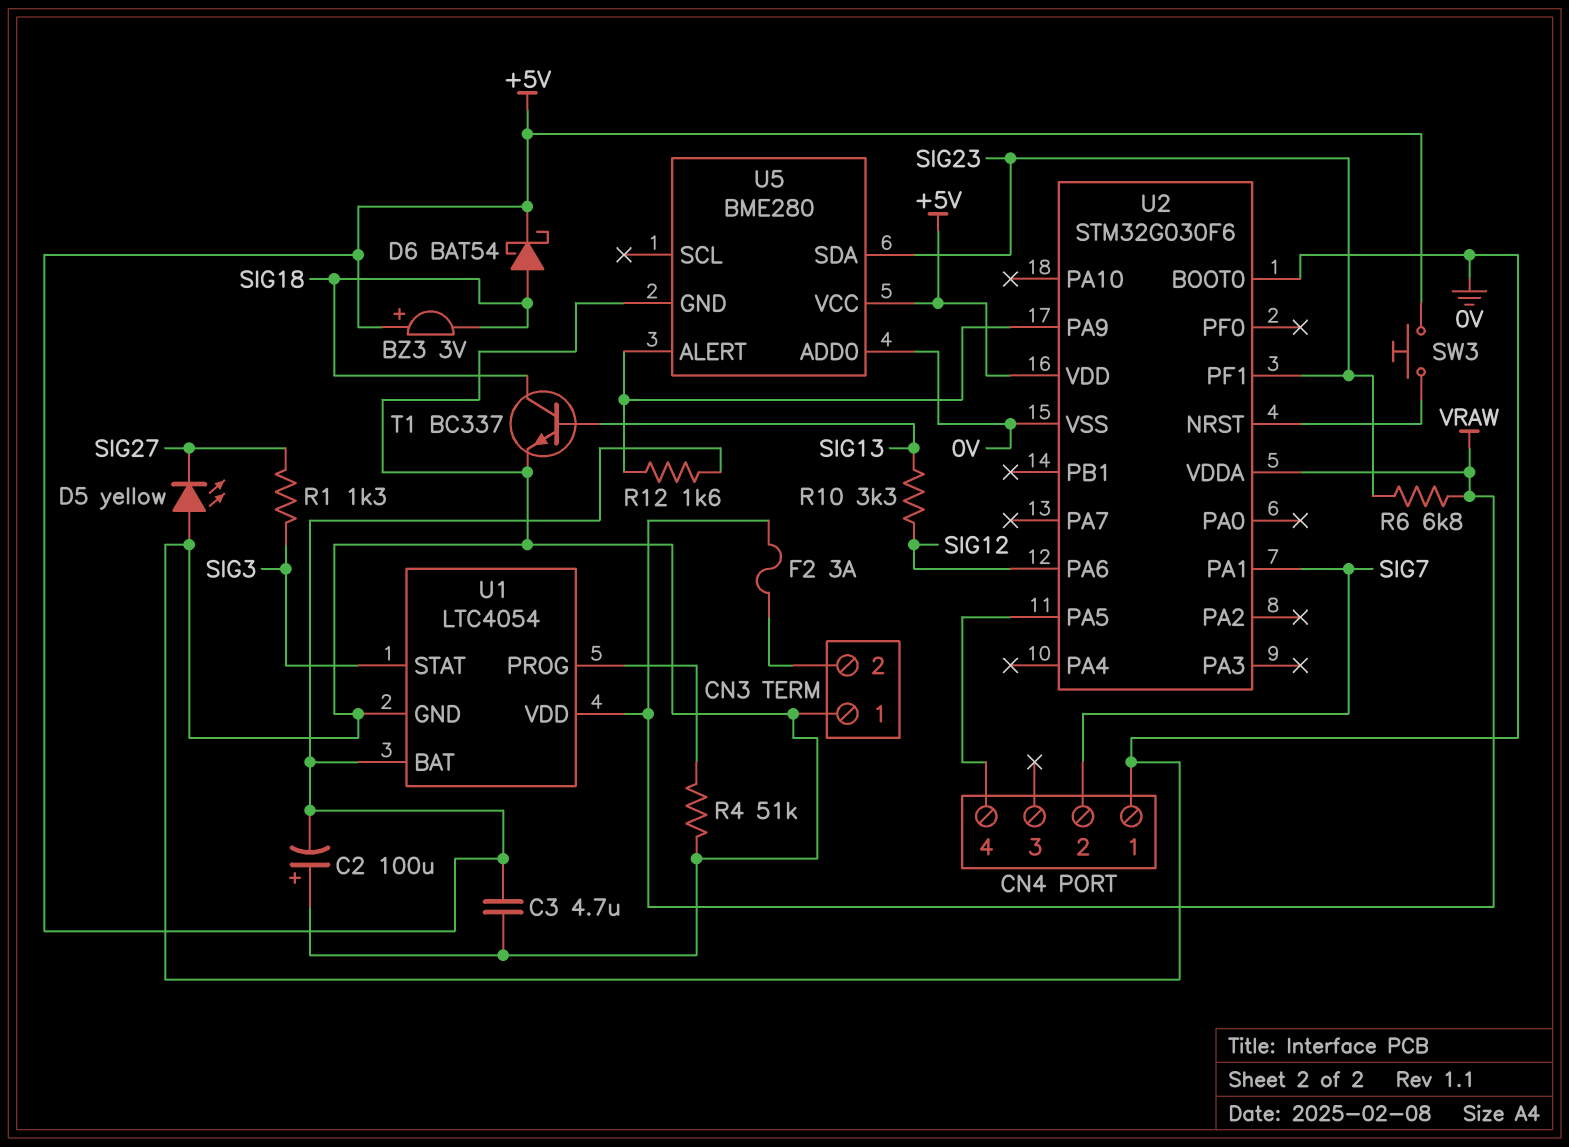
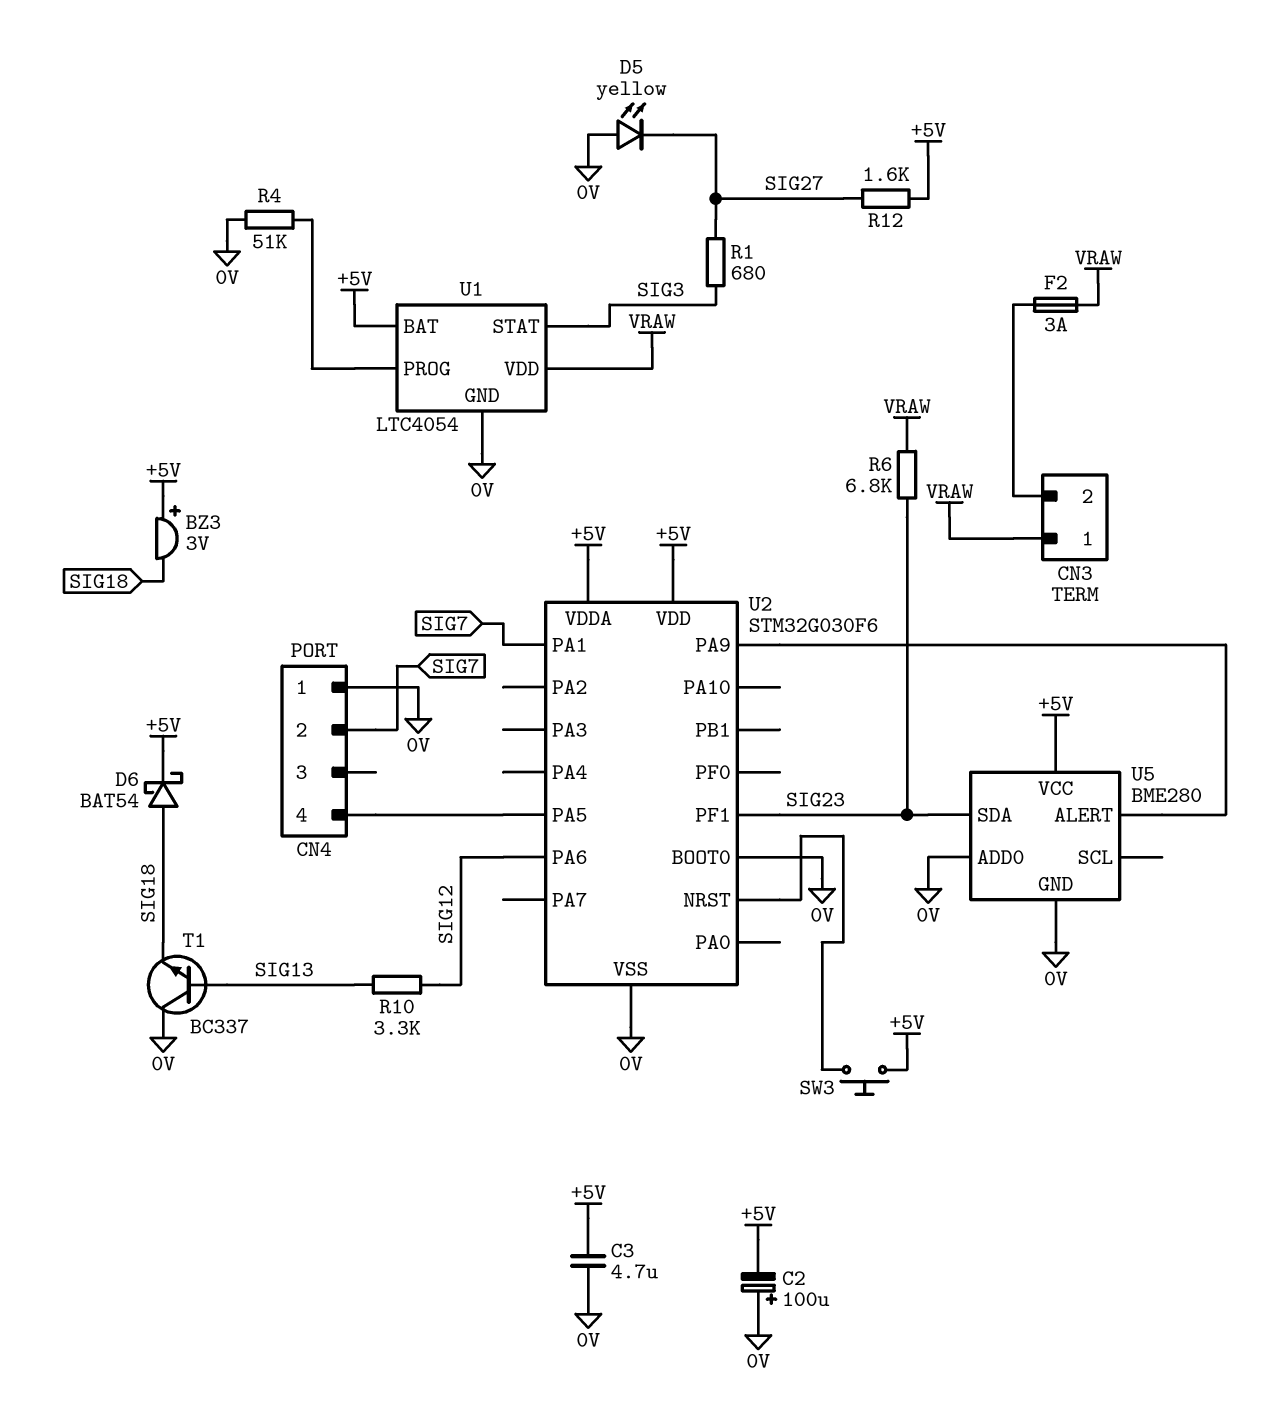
CN3 pin 1: 0V -> VRAW
R1: 1.3k (SIG3, SIG27) -> 680 (SIG3, SIG27)
R12: 1.6k (+5V, U2/PA9) -> 1.6k (+5V, SIG27)
T1: NPN BC337 (B SIG13, C SIG18, E 0V) -> NPN BC337 (B SIG13, C 0V, E SIG18)
U2 pin VDDA: VRAW -> +5V

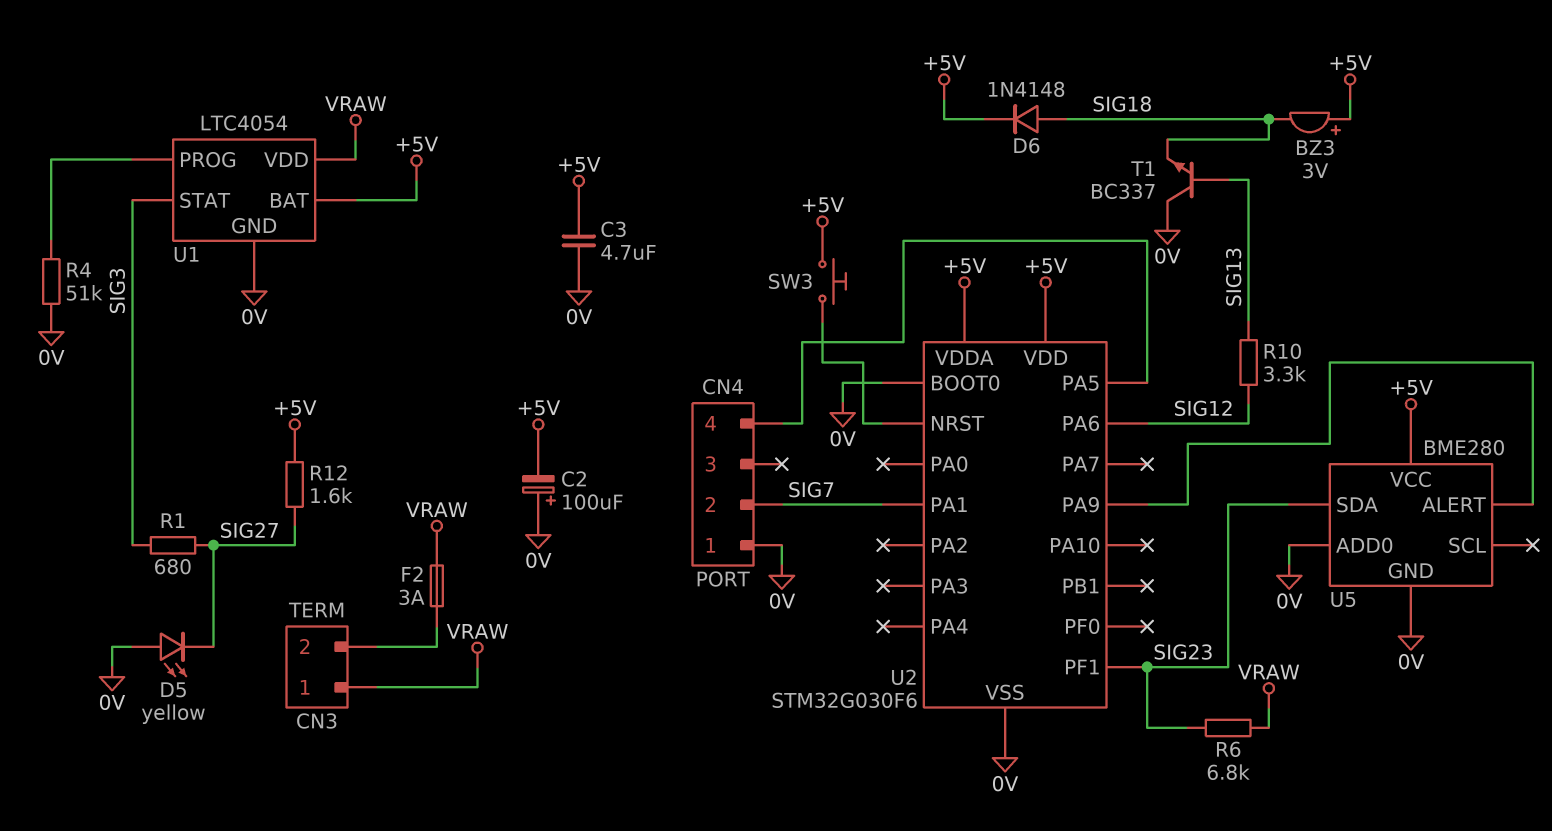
D6: schottky BAT54 (A SIG18, K +5V) -> diode 1N4148 (A SIG18, K +5V)

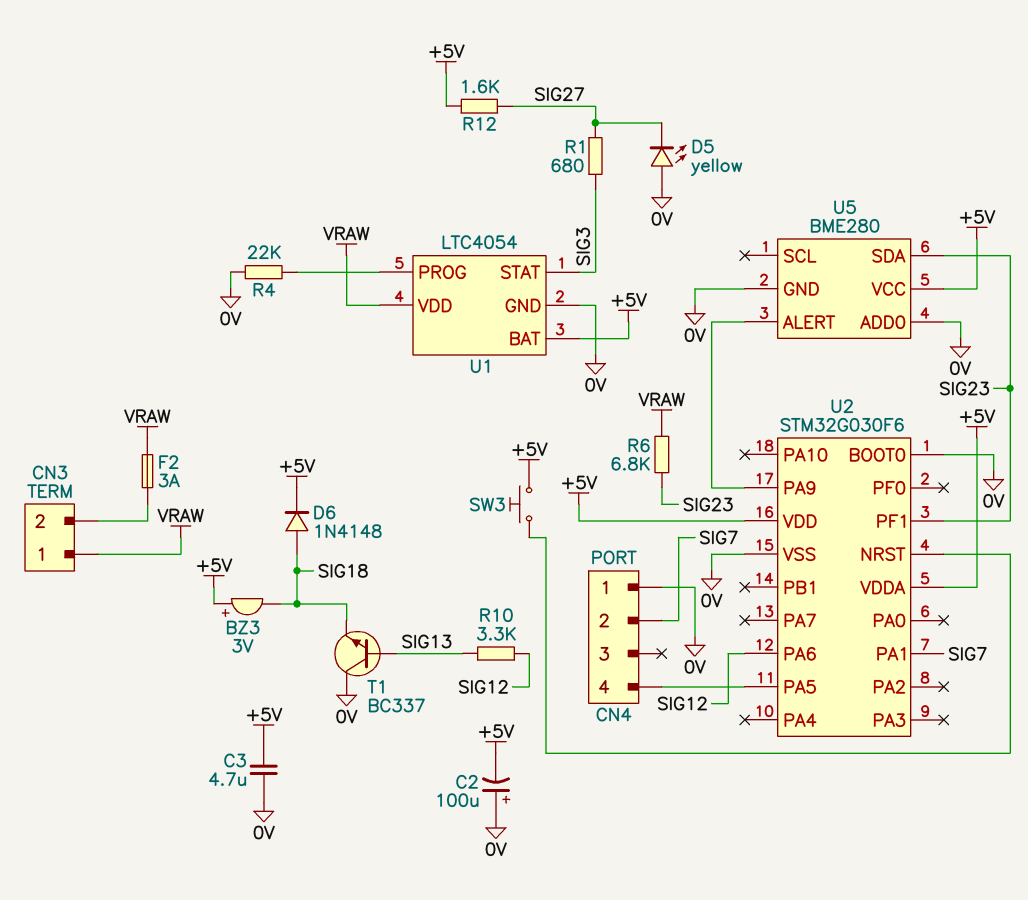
R4: 51k (0V, U1/PROG) -> 22k (0V, U1/PROG)

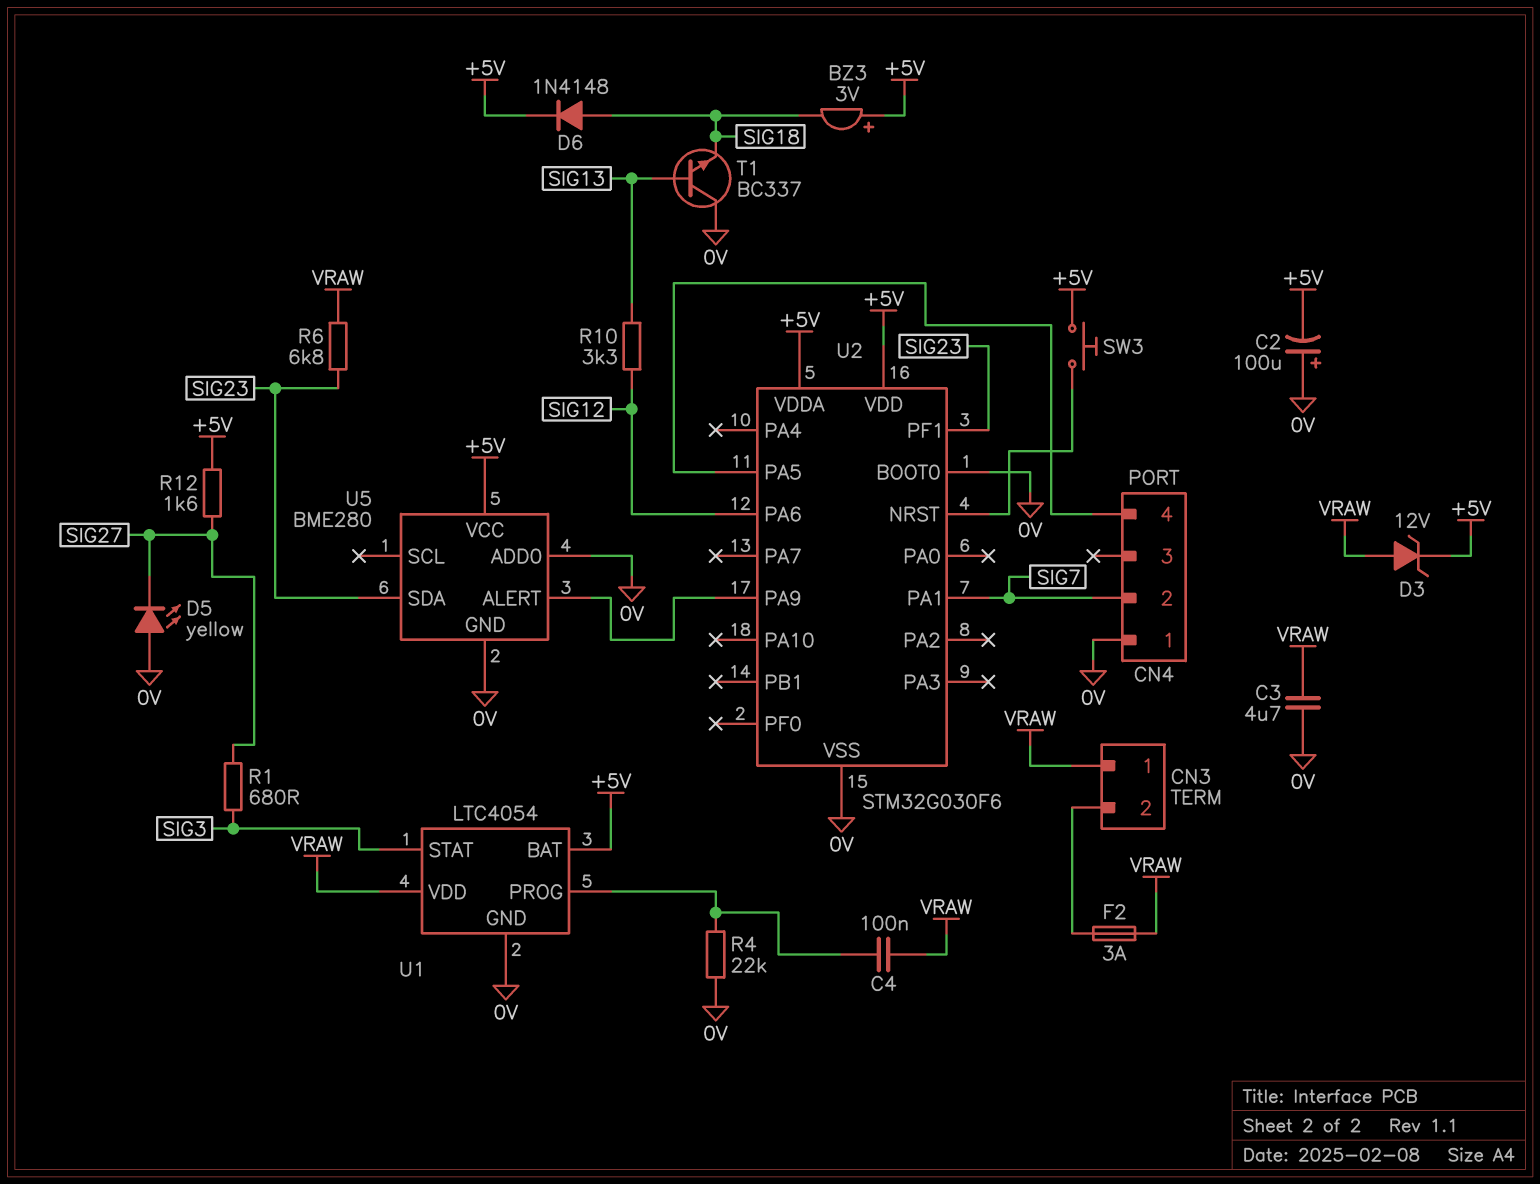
C3: 4.7uF (+5V, 0V) -> 4.7uF (0V, VRAW)
C4: none -> 100nF (U1/PROG, VRAW)
D3: none -> zener 12V (A VRAW, K +5V)

